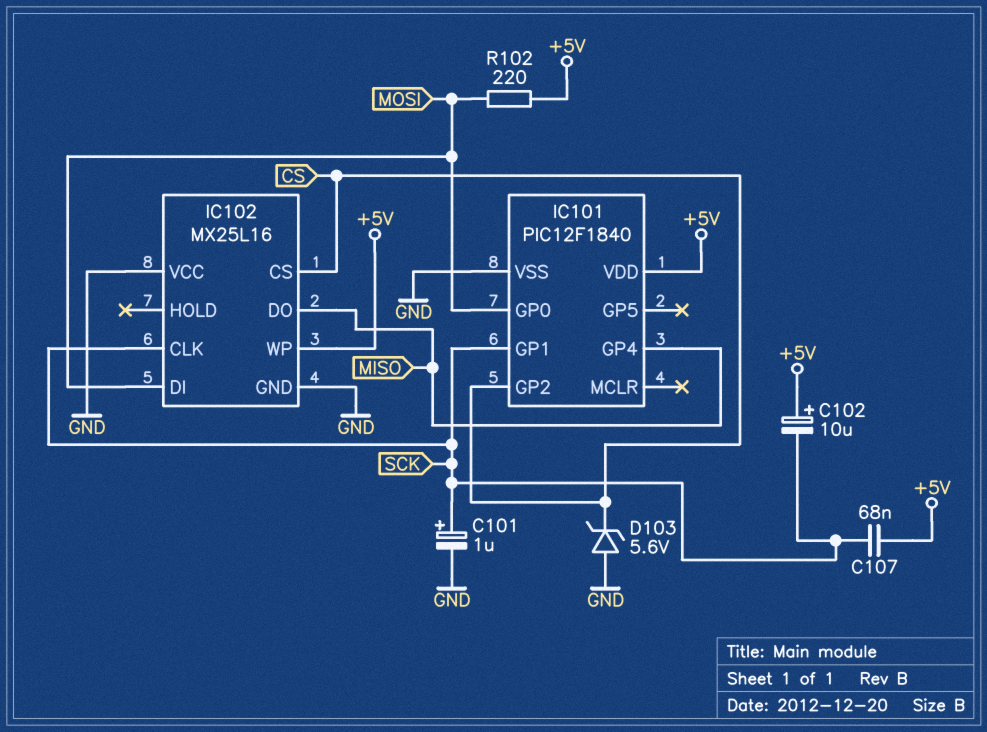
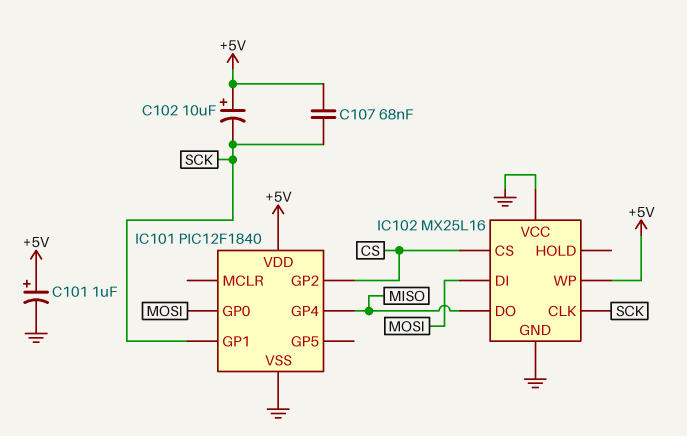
C101: 1uF (plus SCK, minus GND) -> 1uF (plus +5V, minus GND)
D103: zener 5.6V (A GND, K CS) -> none
R102: 220 (+5V, MOSI) -> none

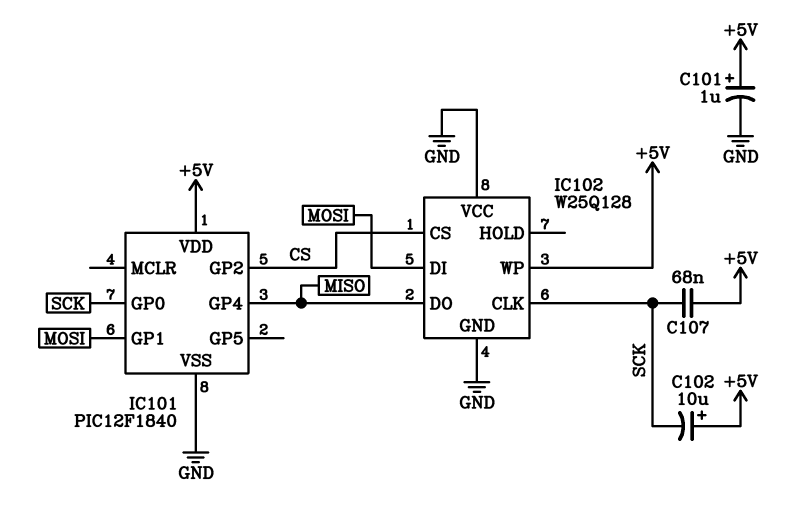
IC101 pin GP0: MOSI -> SCK
IC101 pin GP1: SCK -> MOSI
IC102: MX25L16 -> W25Q128

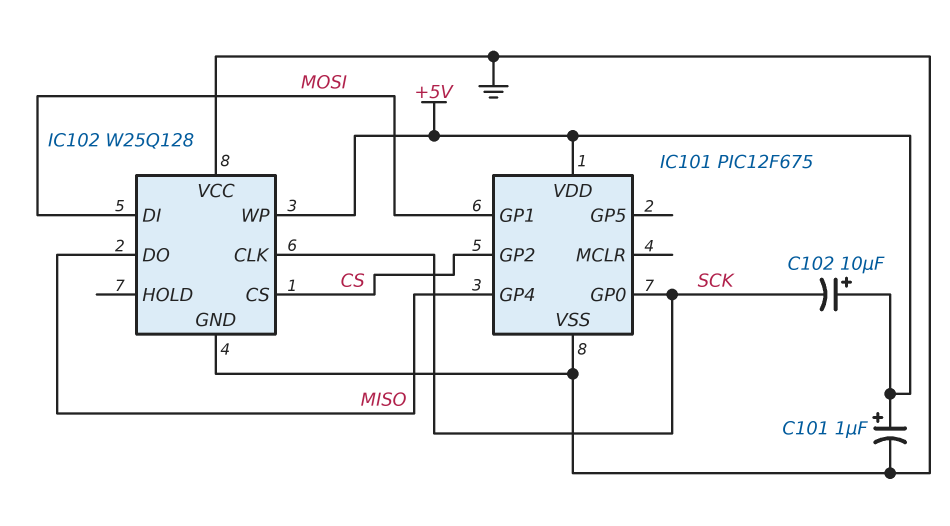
C107: 68nF (+5V, SCK) -> none
IC101: PIC12F1840 -> PIC12F675

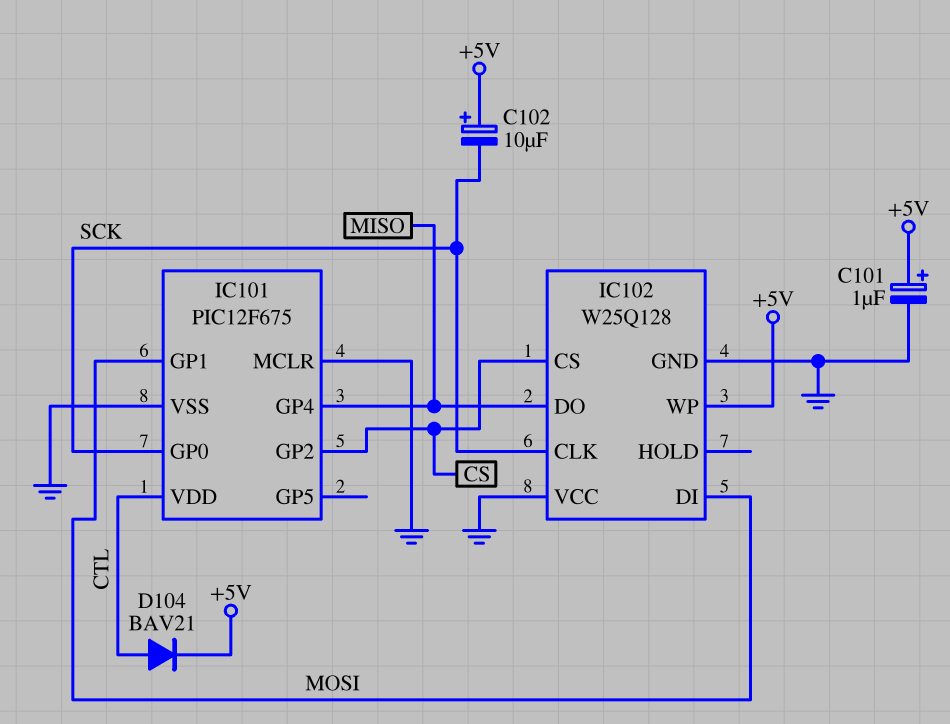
D104: none -> diode BAV21 (A CTL, K +5V)
IC101 pin MCLR: none -> GND
IC101 pin VDD: +5V -> CTL

